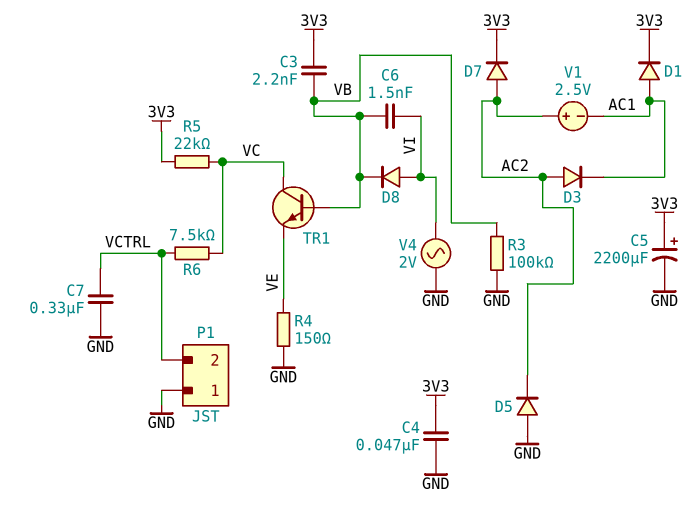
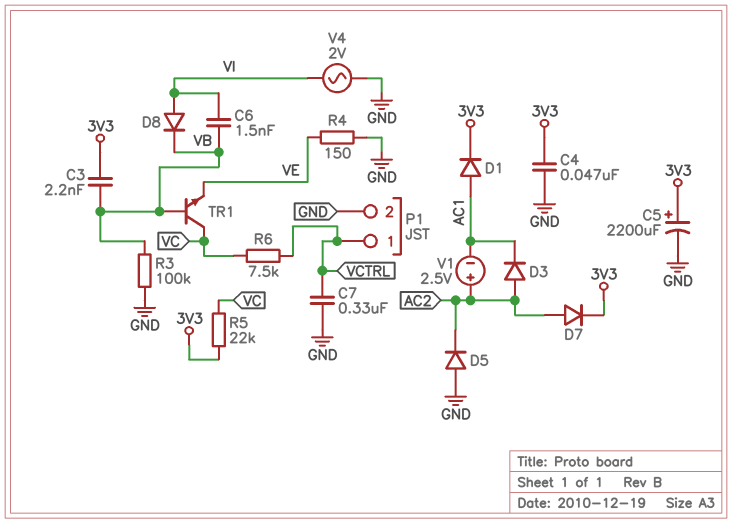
P1 pin 1: GND -> VCTRL
P1 pin 2: VCTRL -> GND

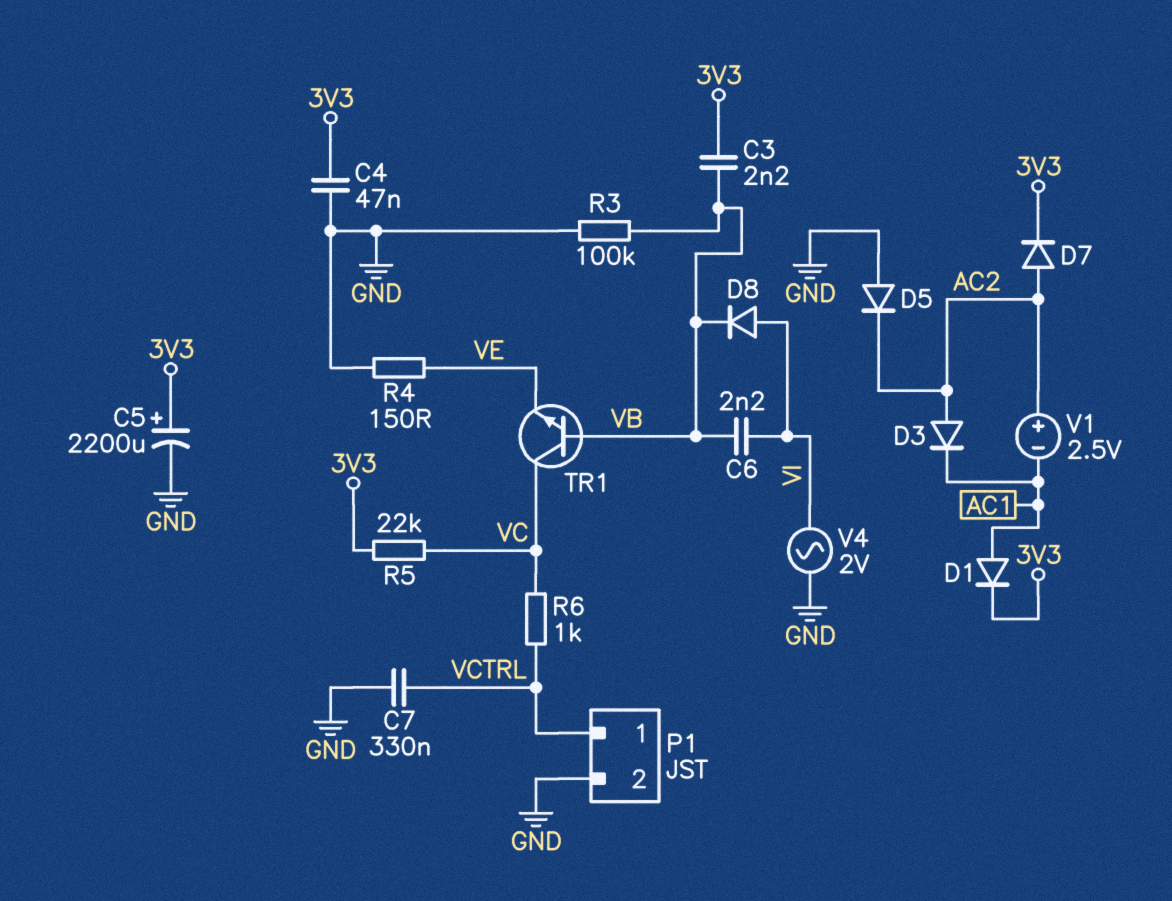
C6: 1.5nF (VB, VI) -> 2.2nF (VB, VI)
R6: 7.5k (VC, VCTRL) -> 1k (VC, VCTRL)

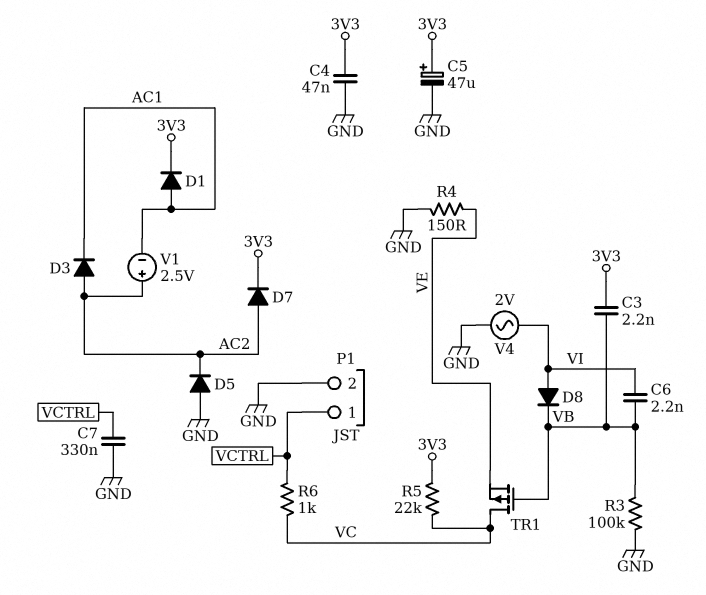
C5: 2200uF (plus 3V3, minus GND) -> 47uF (plus 3V3, minus GND)
TR1: NPN (B VB, C VC, E VE) -> PMOS (G VB, D VC, S VE)

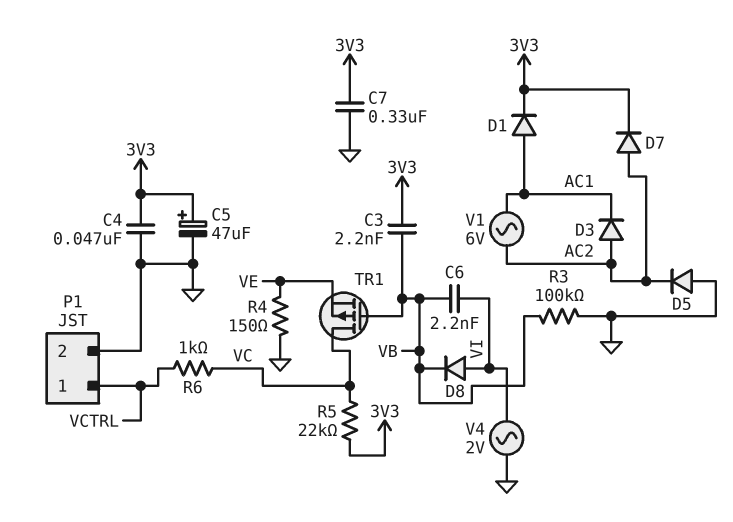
C7: 330nF (GND, VCTRL) -> 330nF (3V3, GND)
V1: 2.5V (plus AC2, minus AC1) -> AC 6V (AC1, AC2)

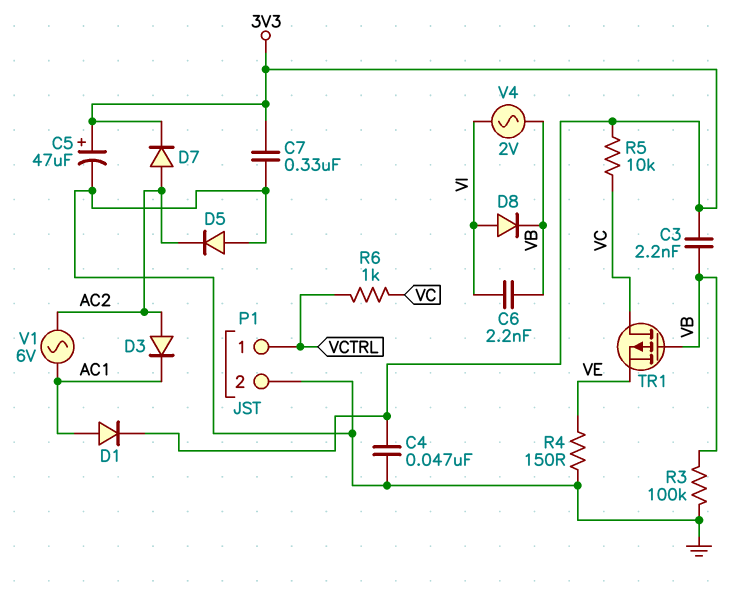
R5: 22k (3V3, VC) -> 10k (3V3, VC)
V4: AC 2V (GND, VI) -> AC 2V (VB, VI)

